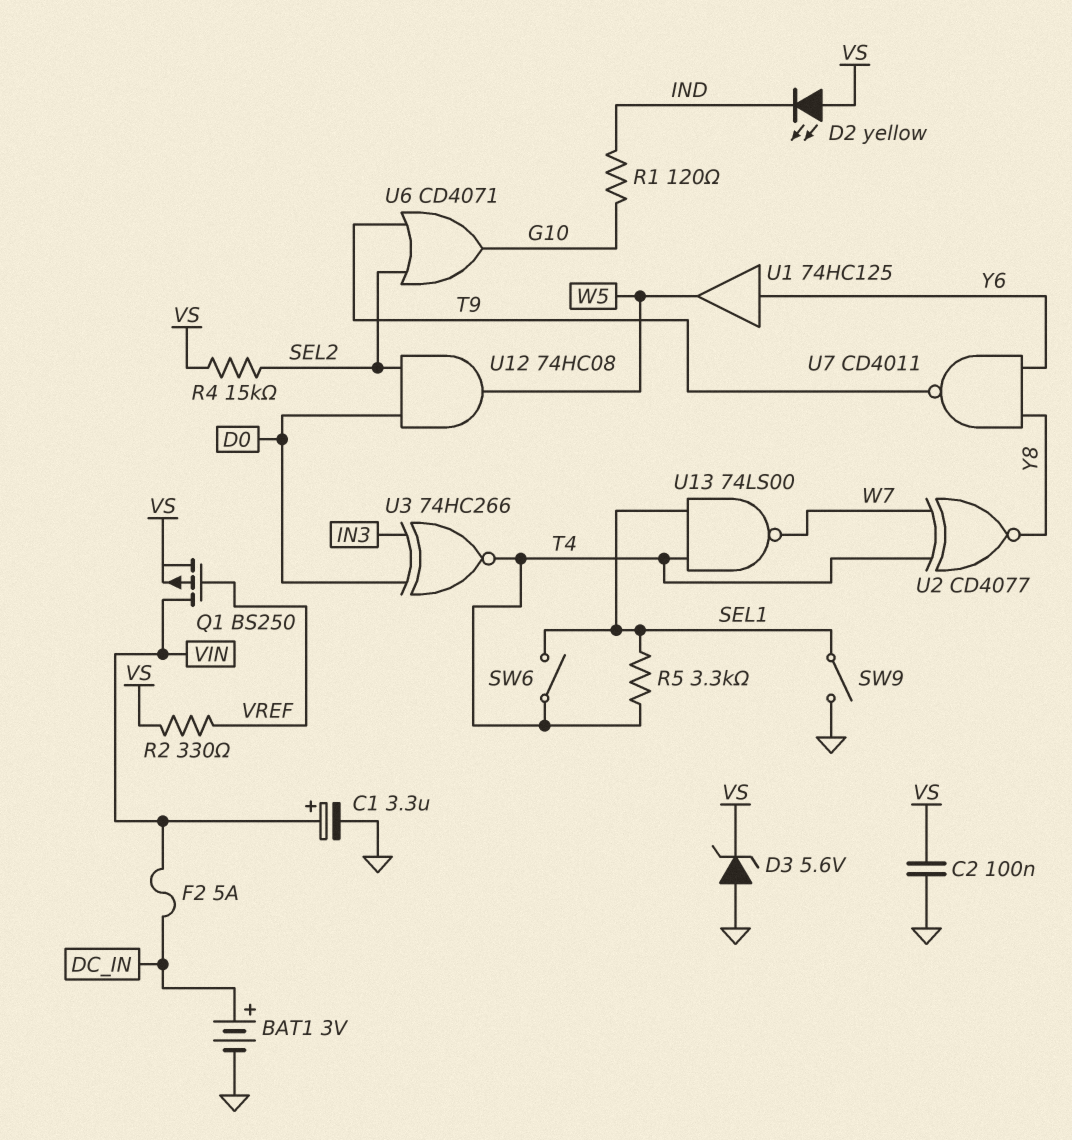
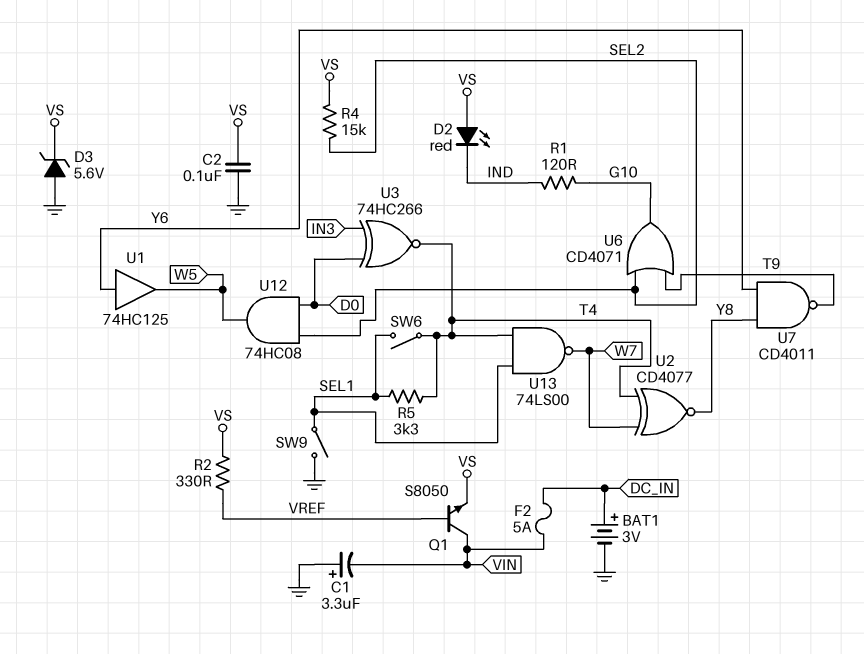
C1: 3.3uF (plus VIN, minus GND) -> 3.3uF (plus GND, minus VIN)
D2: LED yellow (A VS, K IND) -> LED red (A VS, K IND)
Q1: PMOS BS250 (G VREF, D VIN, S VS) -> NPN S8050 (B VREF, C VIN, E VS)

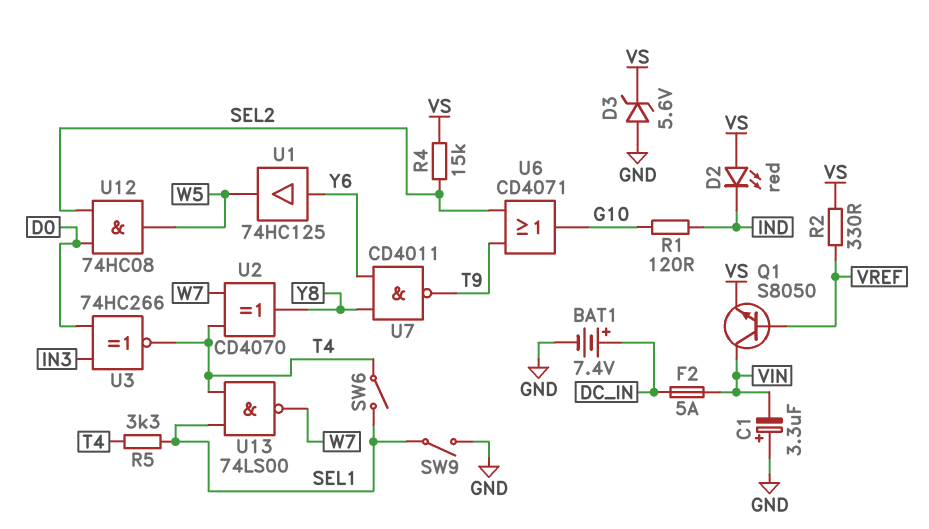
BAT1: 3V (plus DC_IN, minus GND) -> 7.4V (plus DC_IN, minus GND)
C2: 100nF (GND, VS) -> none
U2: XNOR CD4077 (in T4, in W7, out Y8) -> XOR CD4070 (in T4, in W7, out Y8)

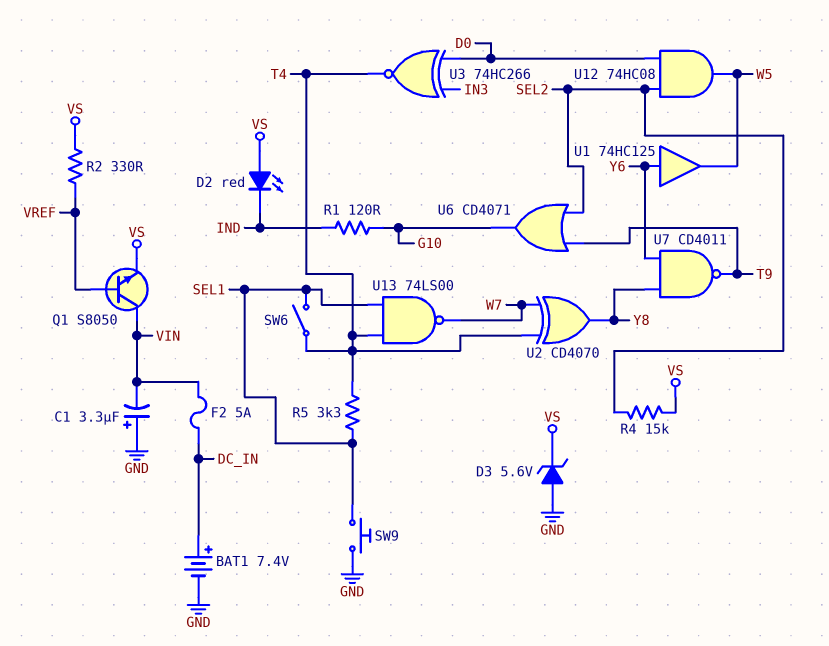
SW9: switch (GND, SEL1) -> button (GND, SEL1)

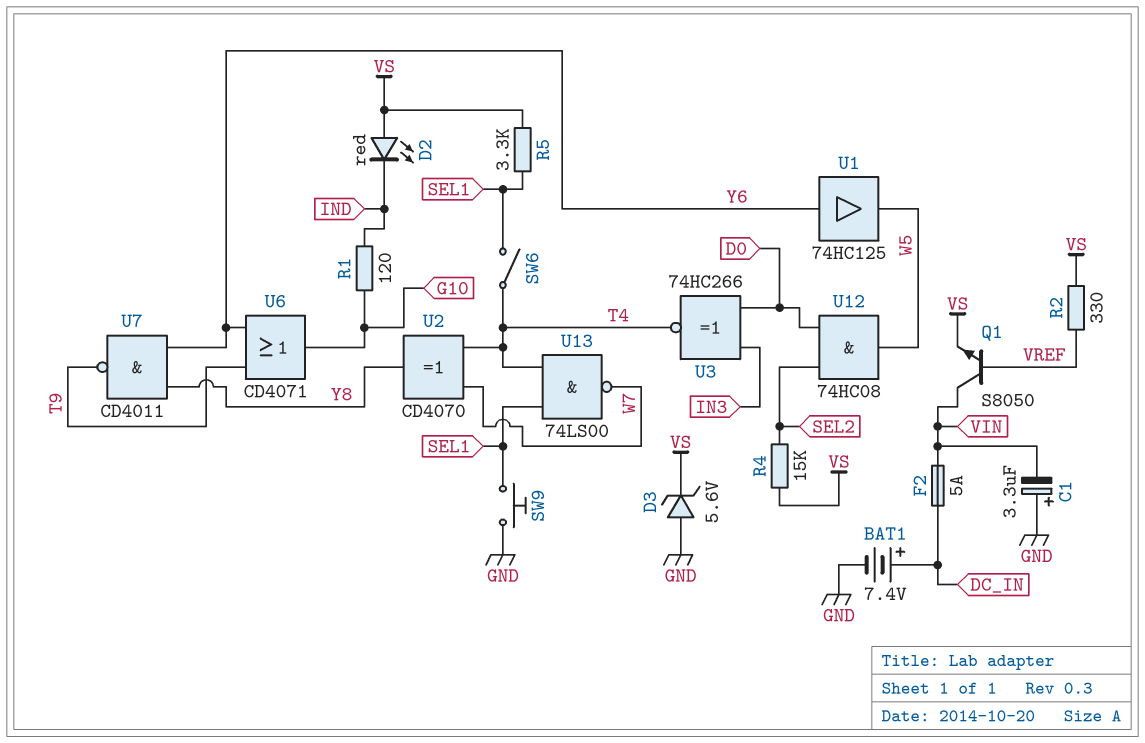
R5: 3.3k (SEL1, T4) -> 3.3k (SEL1, VS)
U6: OR CD4071 (in SEL2, in T9, out G10) -> OR CD4071 (in T9, in Y6, out G10)

